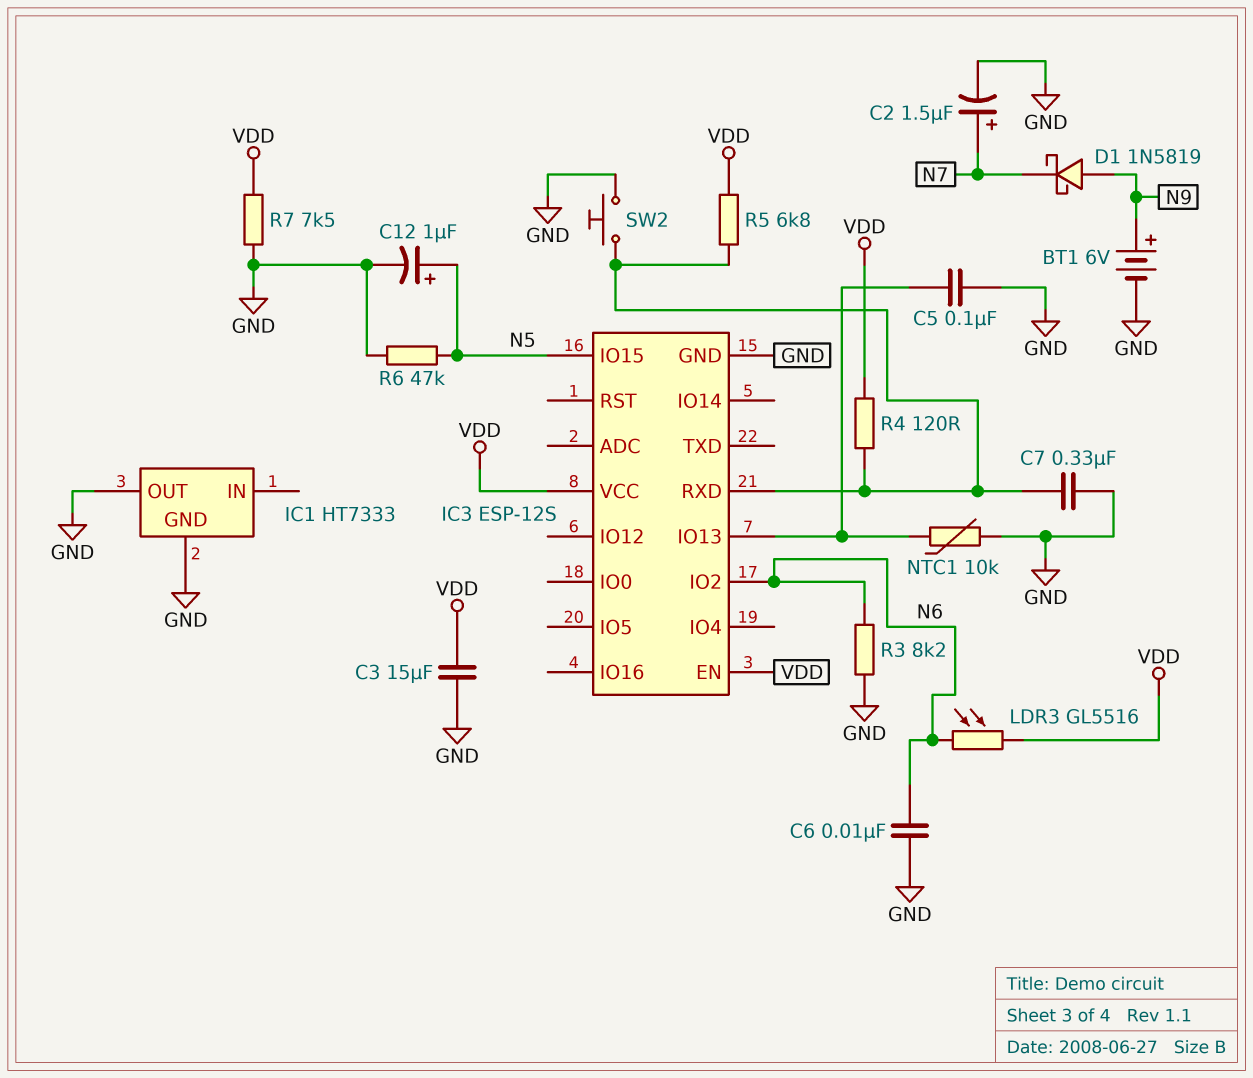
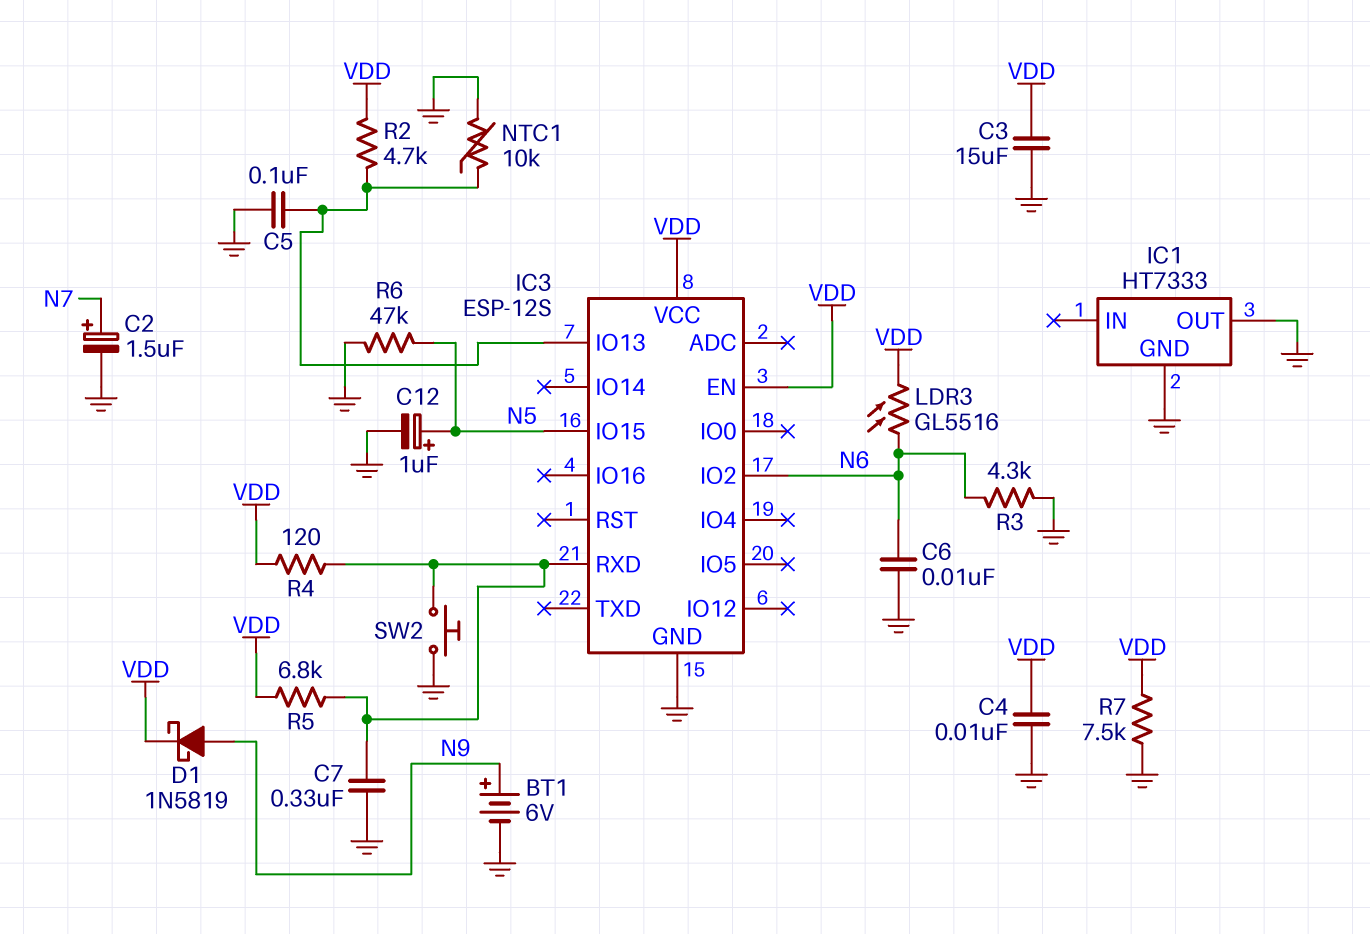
C4: none -> 10nF (GND, VDD)
D1: schottky 1N5819 (A N9, K N7) -> schottky 1N5819 (A N9, K VDD)
R2: none -> 4.7k (IC3/IO13, VDD)
R3: 8.2k (GND, N6) -> 4.3k (GND, N6)

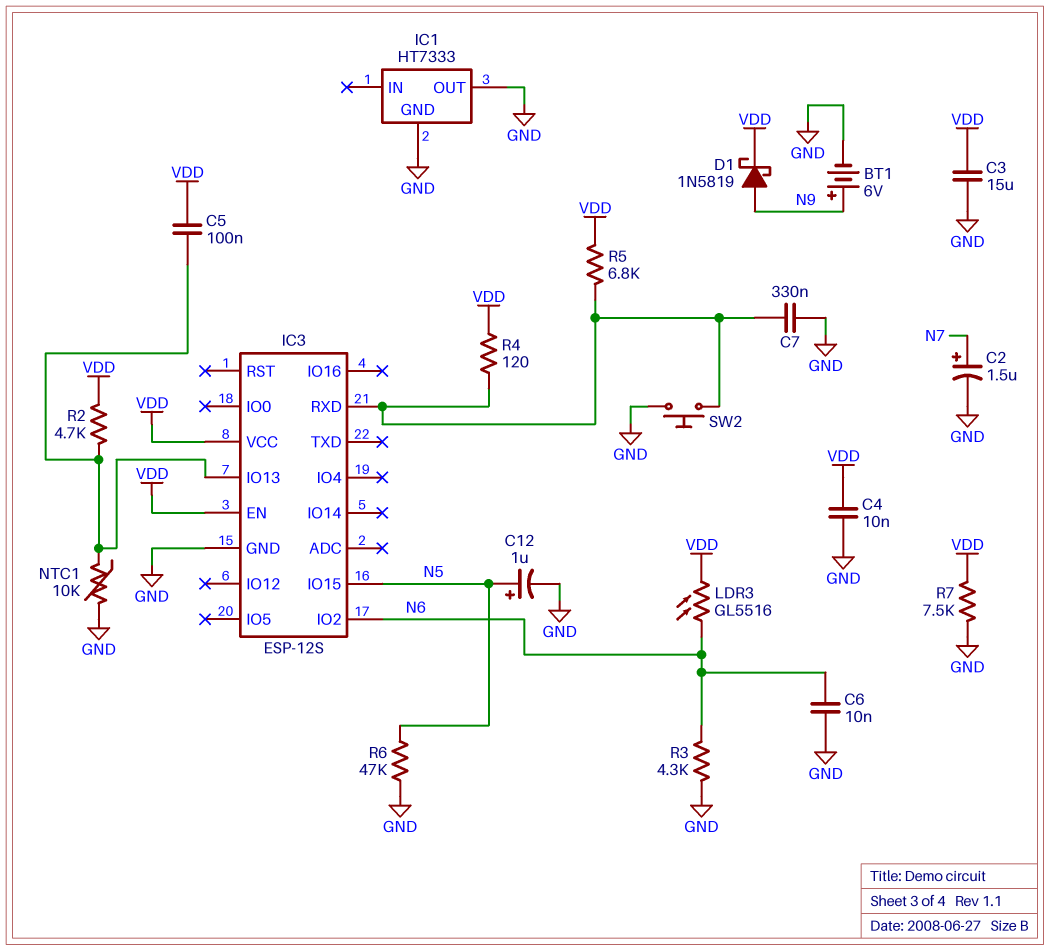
C5: 100nF (GND, IC3/IO13) -> 100nF (IC3/IO13, VDD)

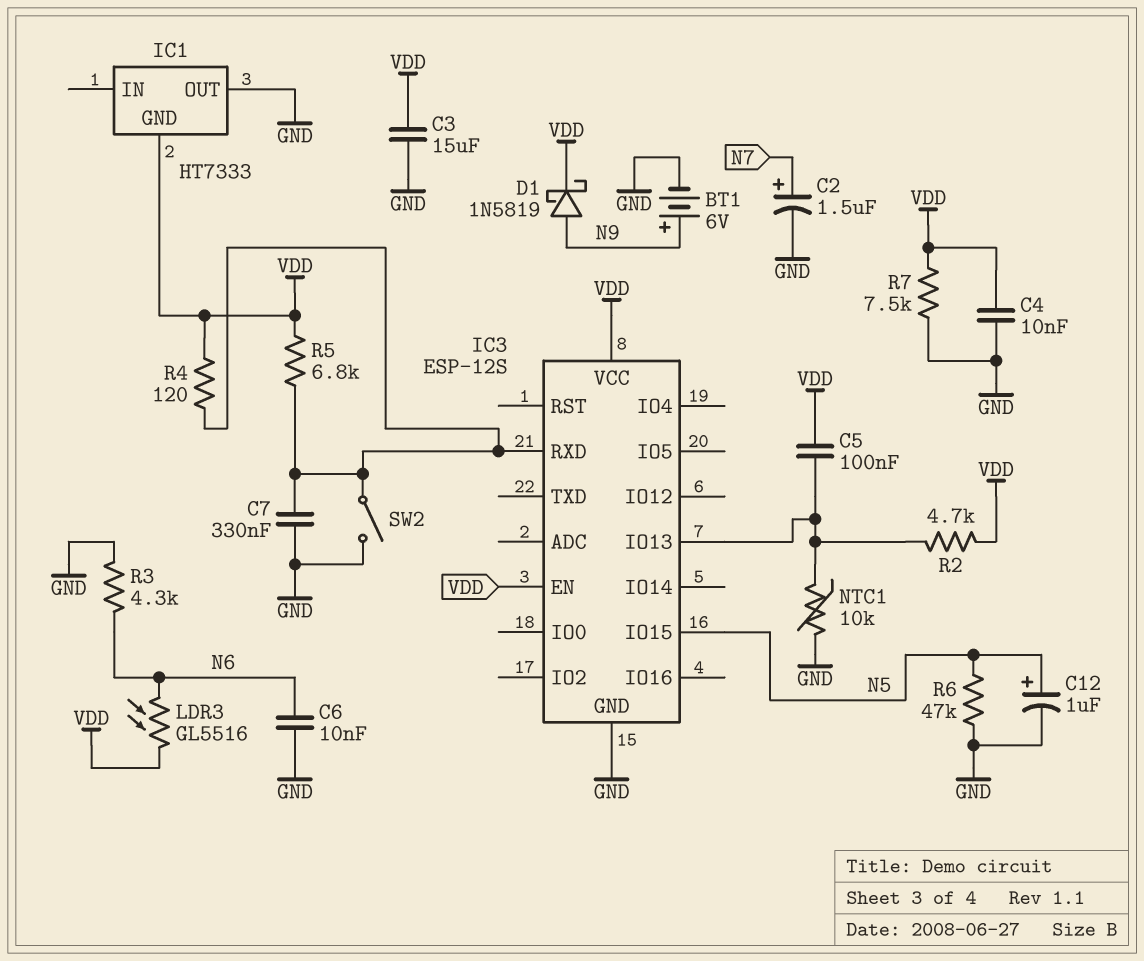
IC1 pin GND: GND -> VDD
IC3 pin IO2: N6 -> none
SW2: button (GND, IC3/RXD) -> switch (GND, IC3/RXD)

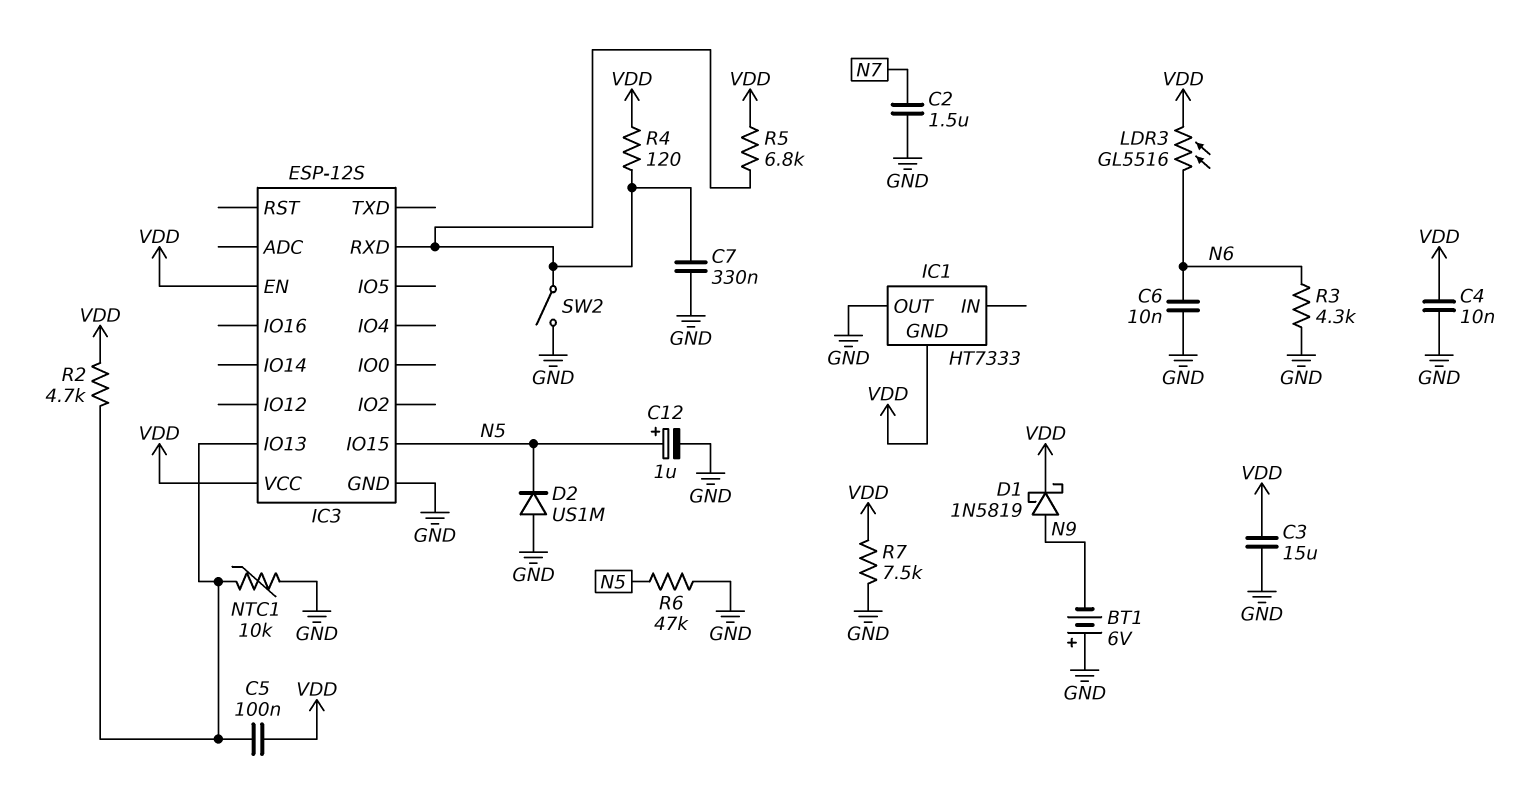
BT1: 6V (plus N9, minus GND) -> 6V (plus GND, minus N9)
C2: 1.5uF (plus N7, minus GND) -> 1.5uF (GND, N7)
D2: none -> diode US1M (A GND, K N5)

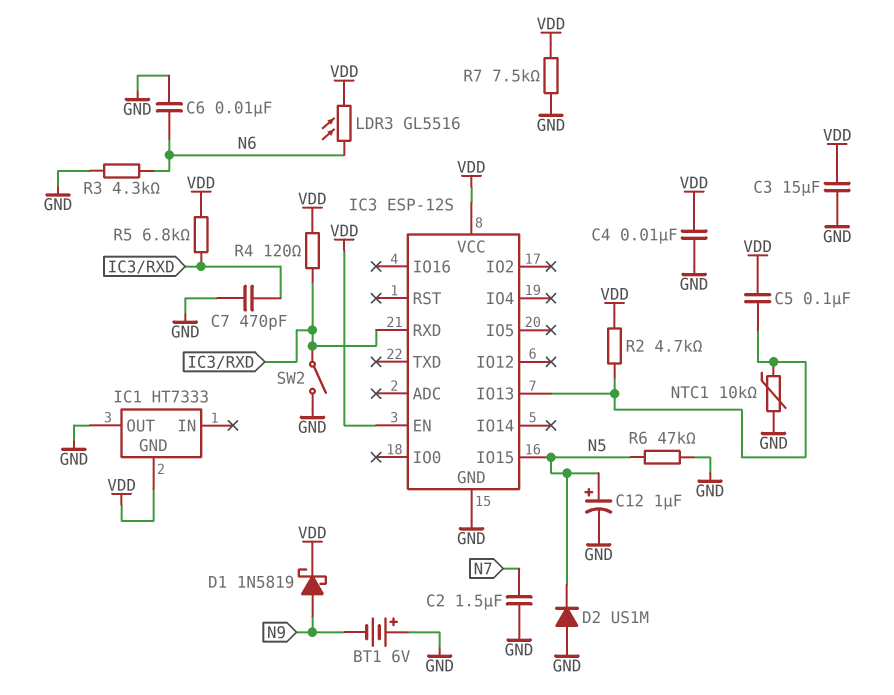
C7: 330nF (GND, IC3/RXD) -> 470pF (GND, IC3/RXD)

